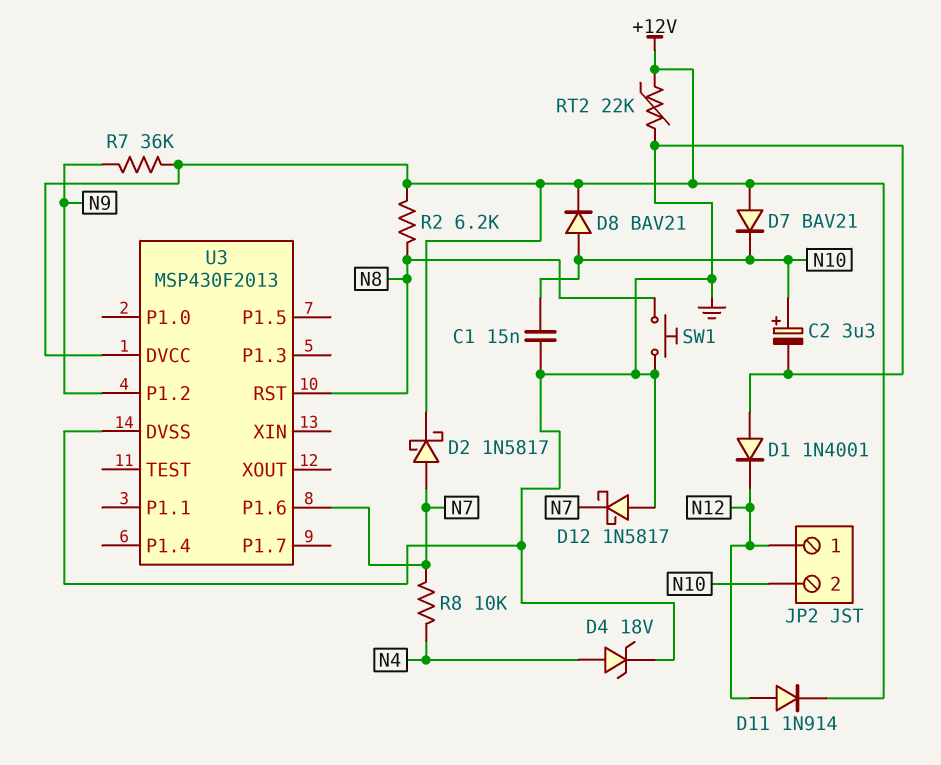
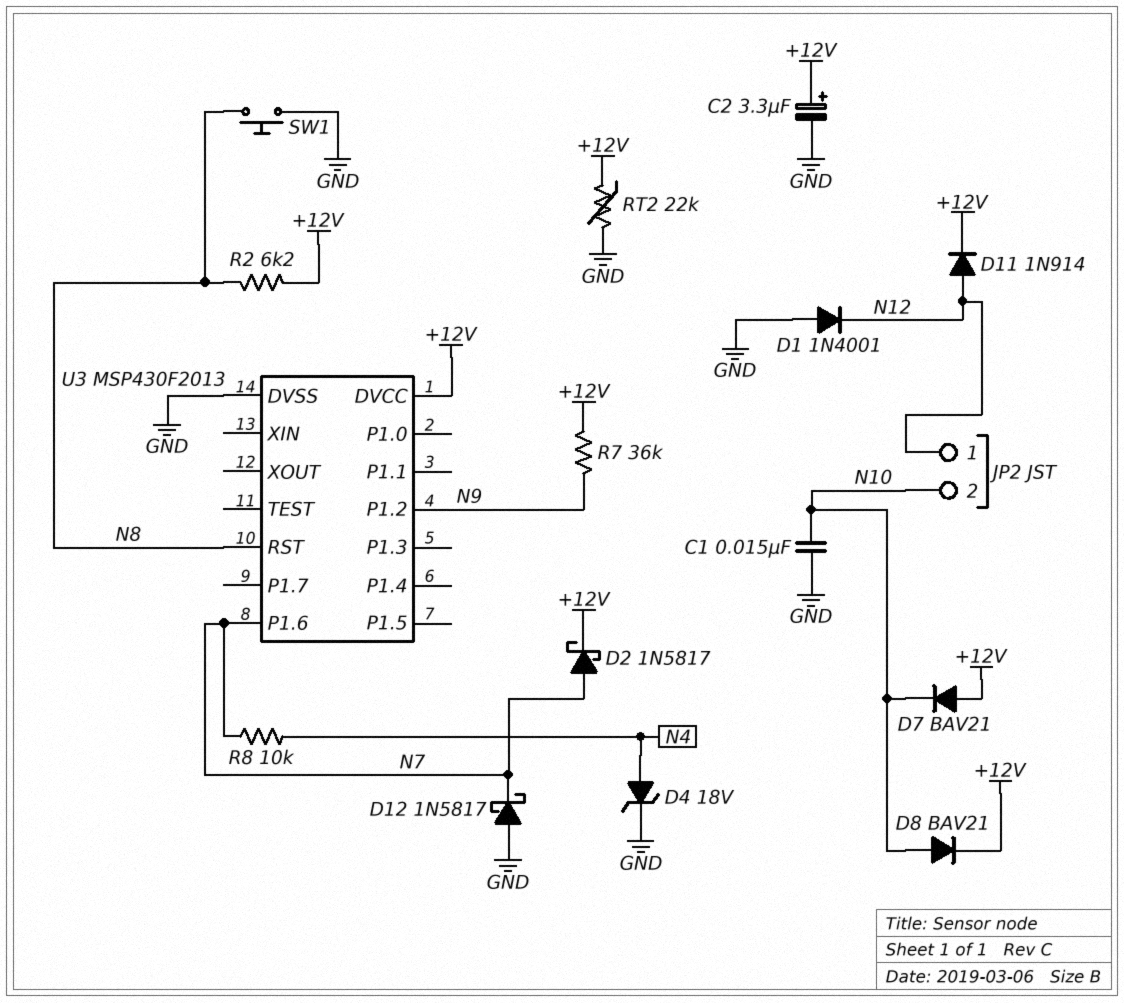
C2: 3.3uF (plus N10, minus GND) -> 3.3uF (plus +12V, minus GND)

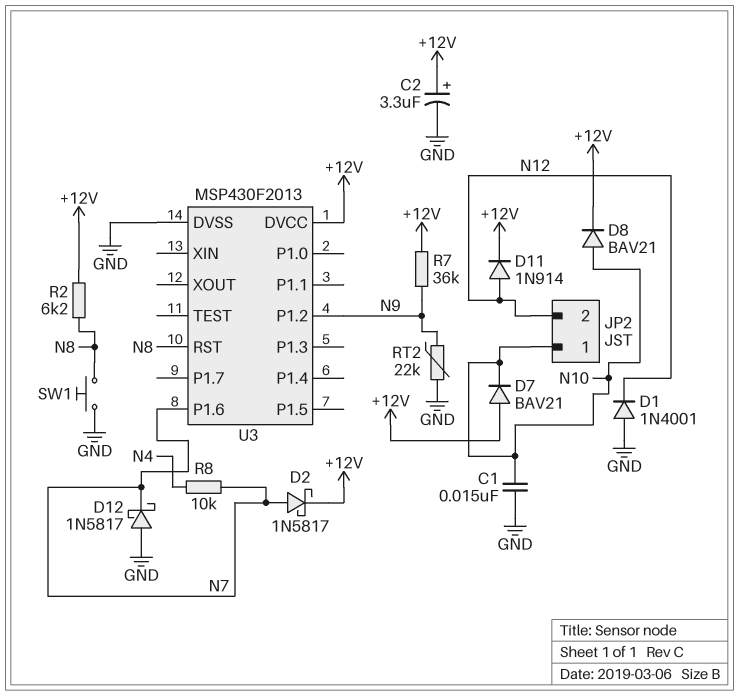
D4: zener 18V (A N4, K GND) -> none
JP2 pin 1: N12 -> N10
JP2 pin 2: N10 -> N12
RT2: 22k (+12V, GND) -> 22k (GND, N9)

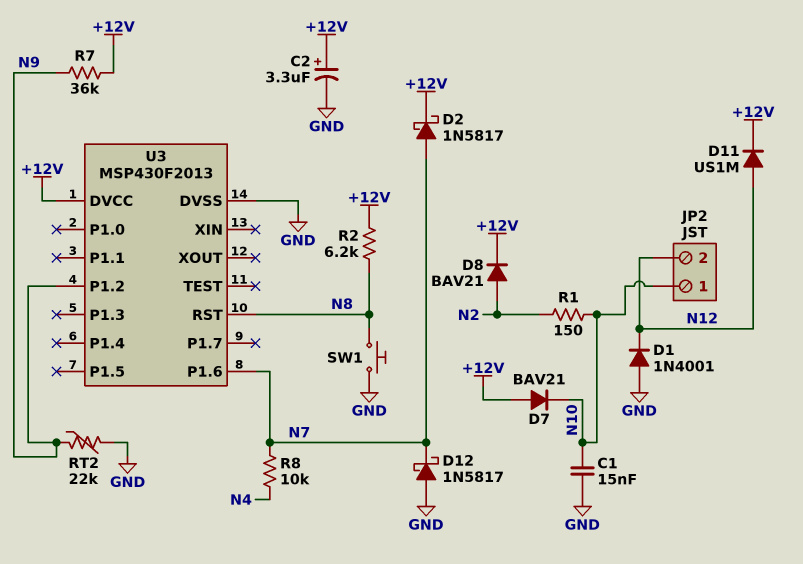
D8: diode BAV21 (A N10, K +12V) -> diode BAV21 (A N2, K +12V)
D11: diode 1N914 (A N12, K +12V) -> diode US1M (A N12, K +12V)
R1: none -> 150 (N2, N10)

